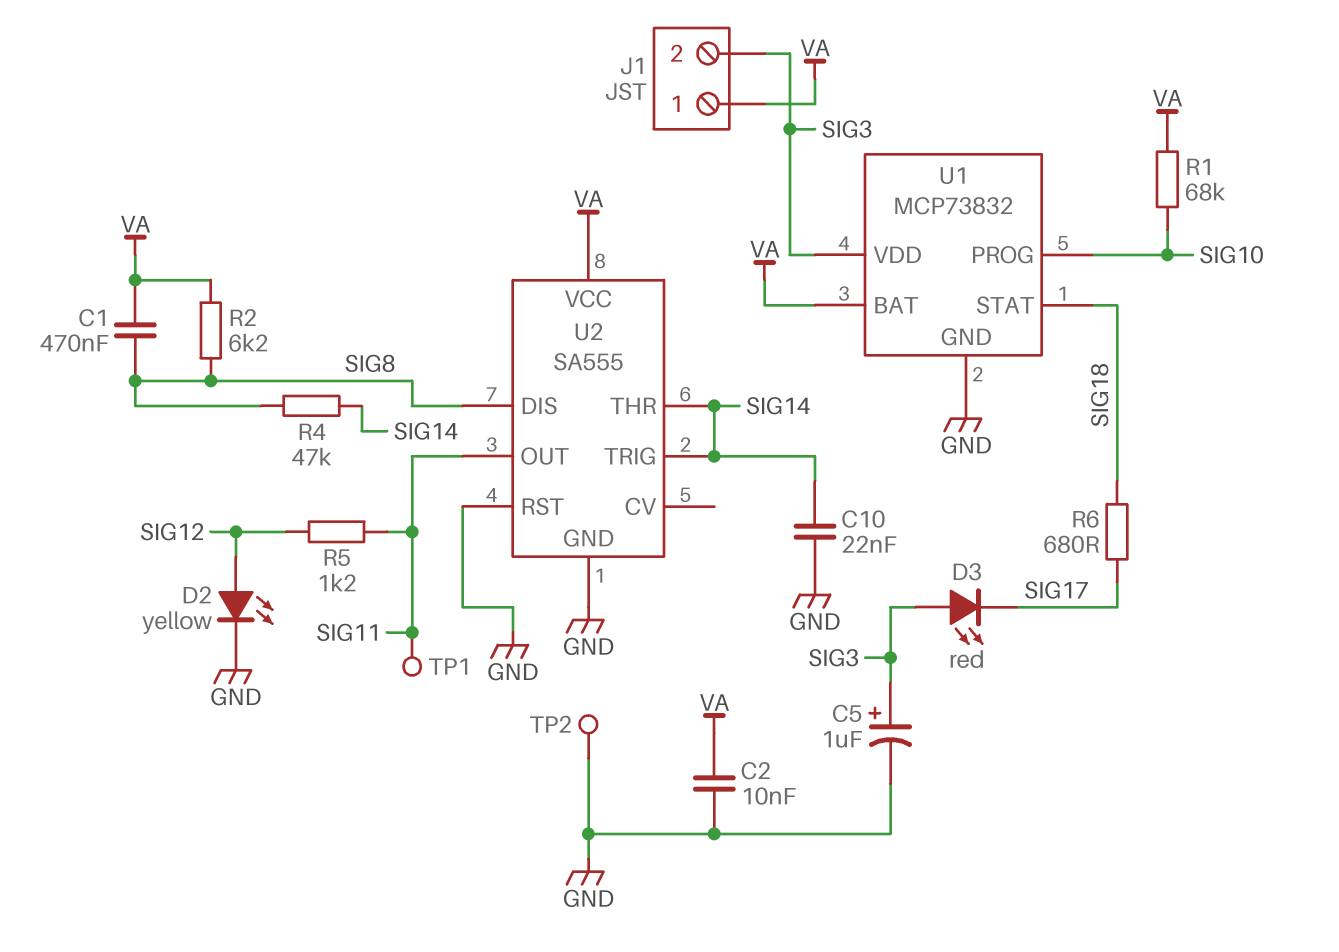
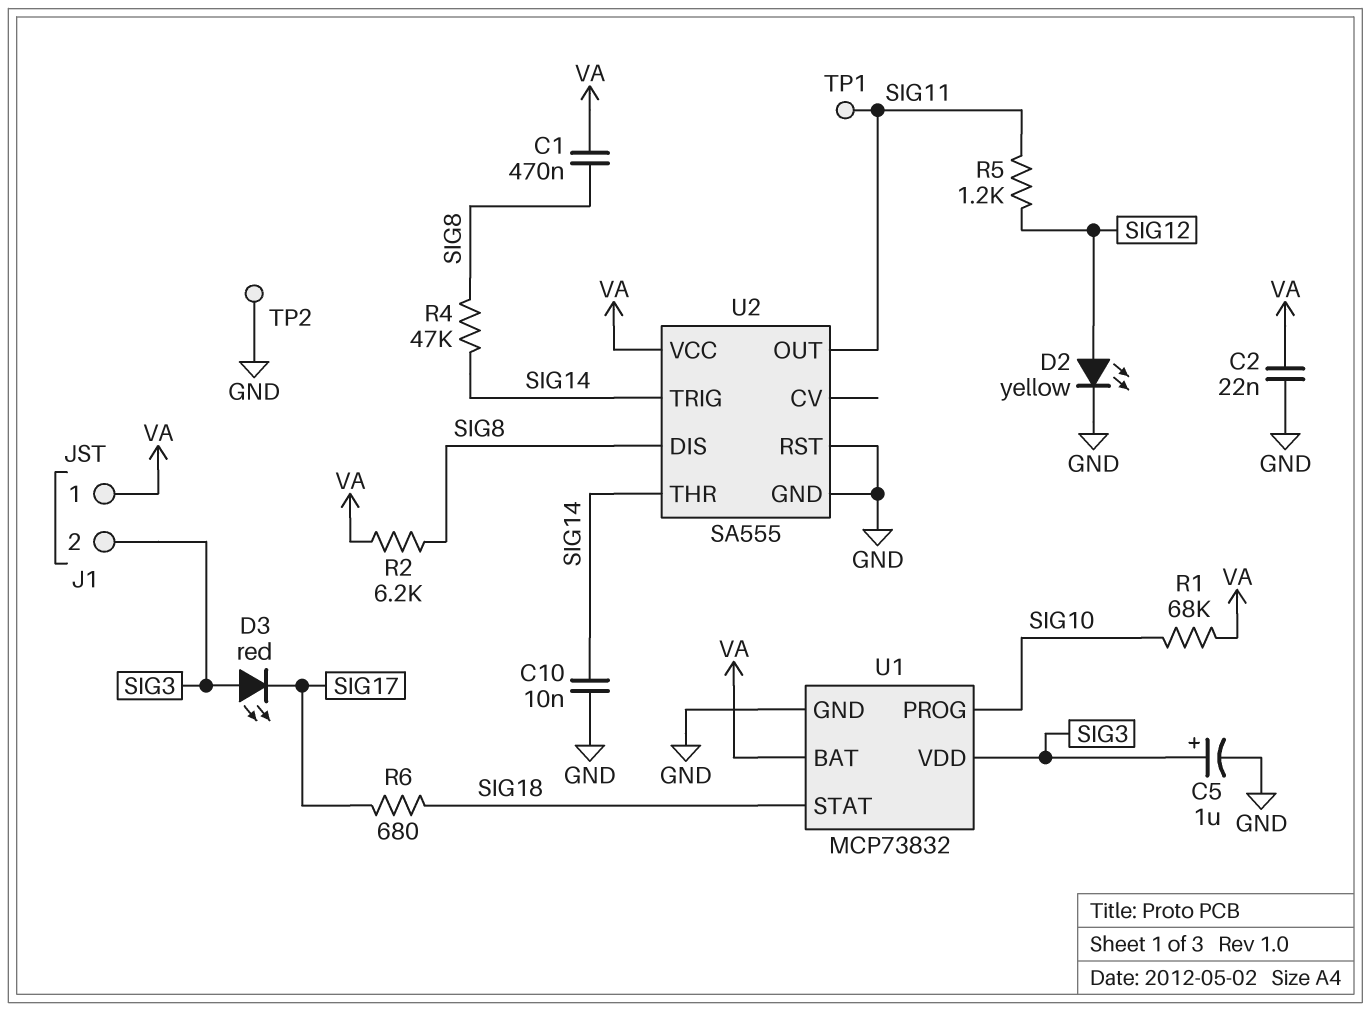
C2: 10nF (GND, VA) -> 22nF (GND, VA)
C10: 22nF (GND, SIG14) -> 10nF (GND, SIG14)

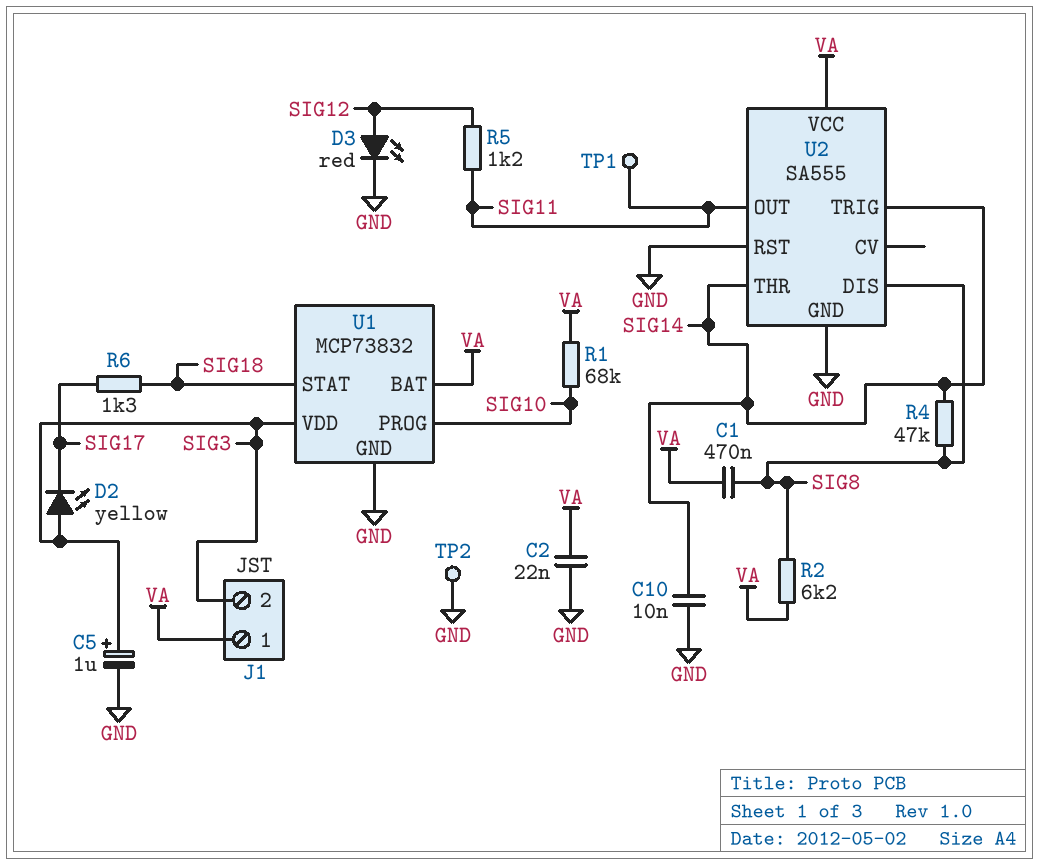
D2: LED yellow (A SIG12, K GND) -> LED yellow (A SIG3, K SIG17)
D3: LED red (A SIG3, K SIG17) -> LED red (A SIG12, K GND)
R6: 680 (SIG17, SIG18) -> 1.3k (SIG17, SIG18)

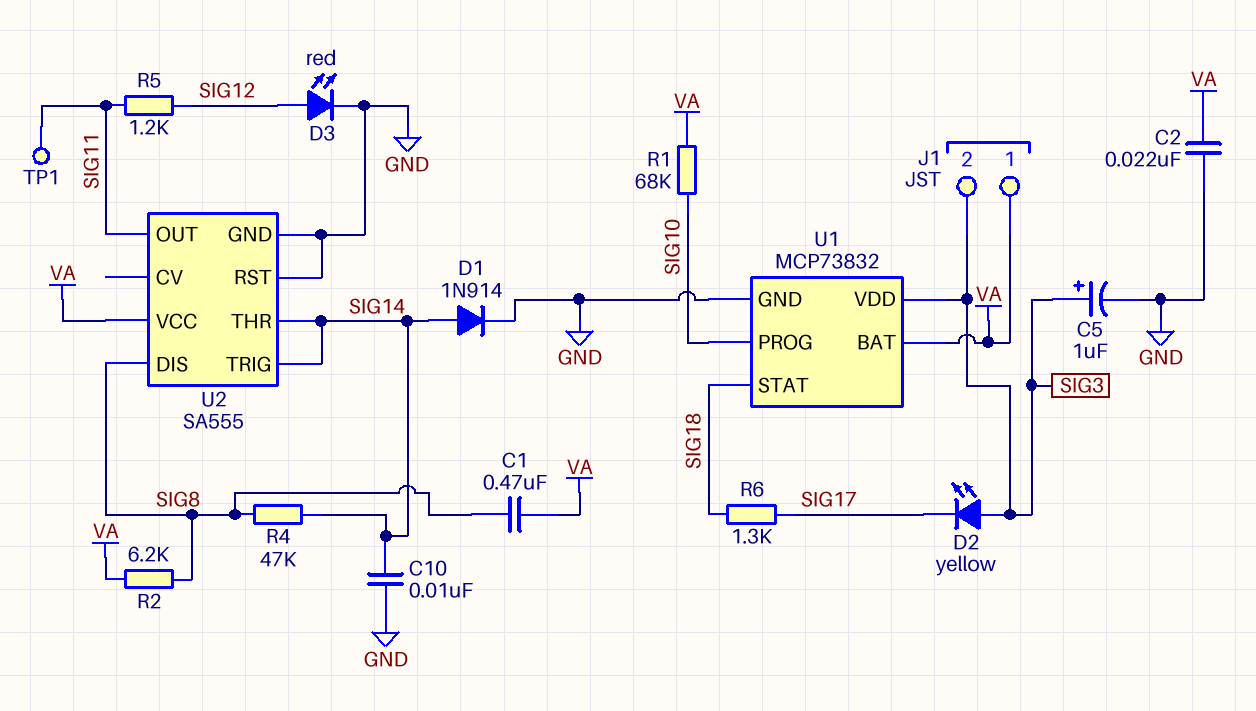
D1: none -> diode 1N914 (A SIG14, K GND)
TP2: test point (GND) -> none

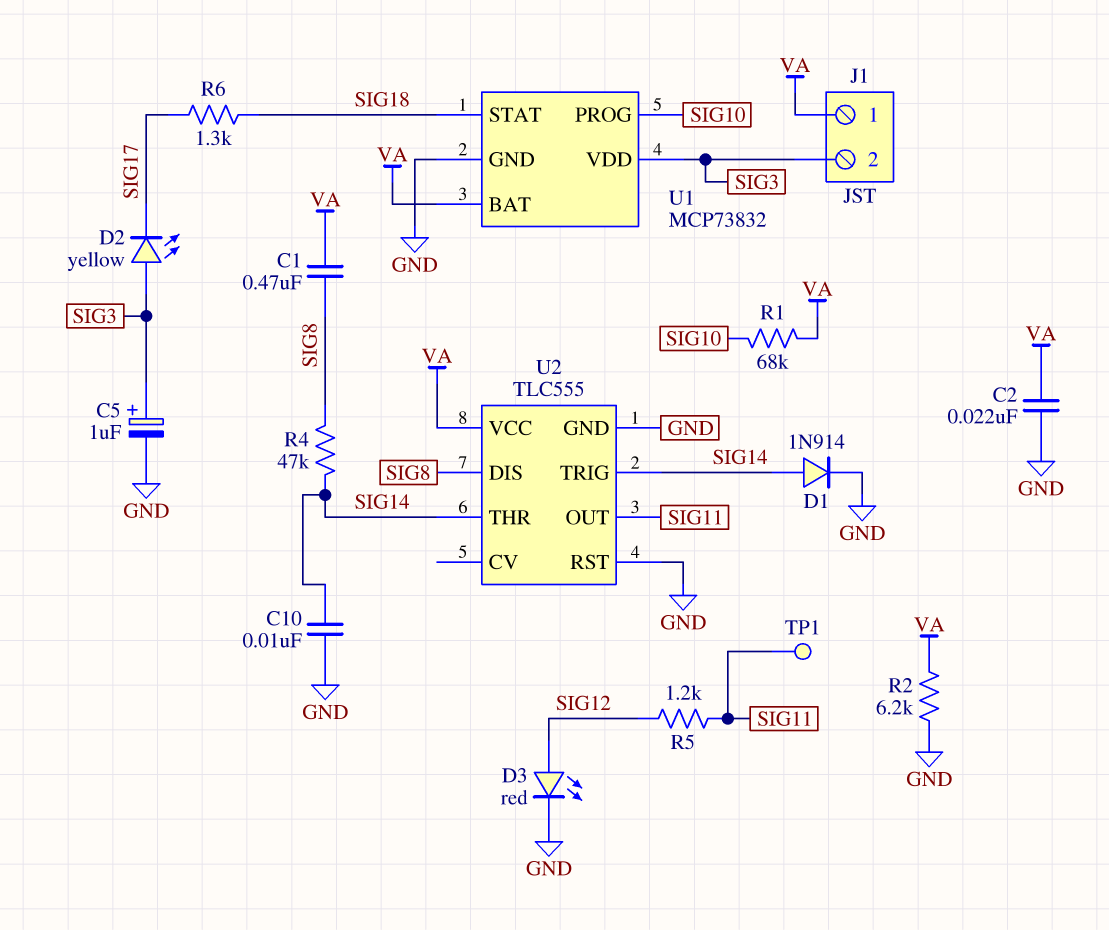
R2: 6.2k (SIG8, VA) -> 6.2k (GND, VA)
U2: SA555 -> TLC555

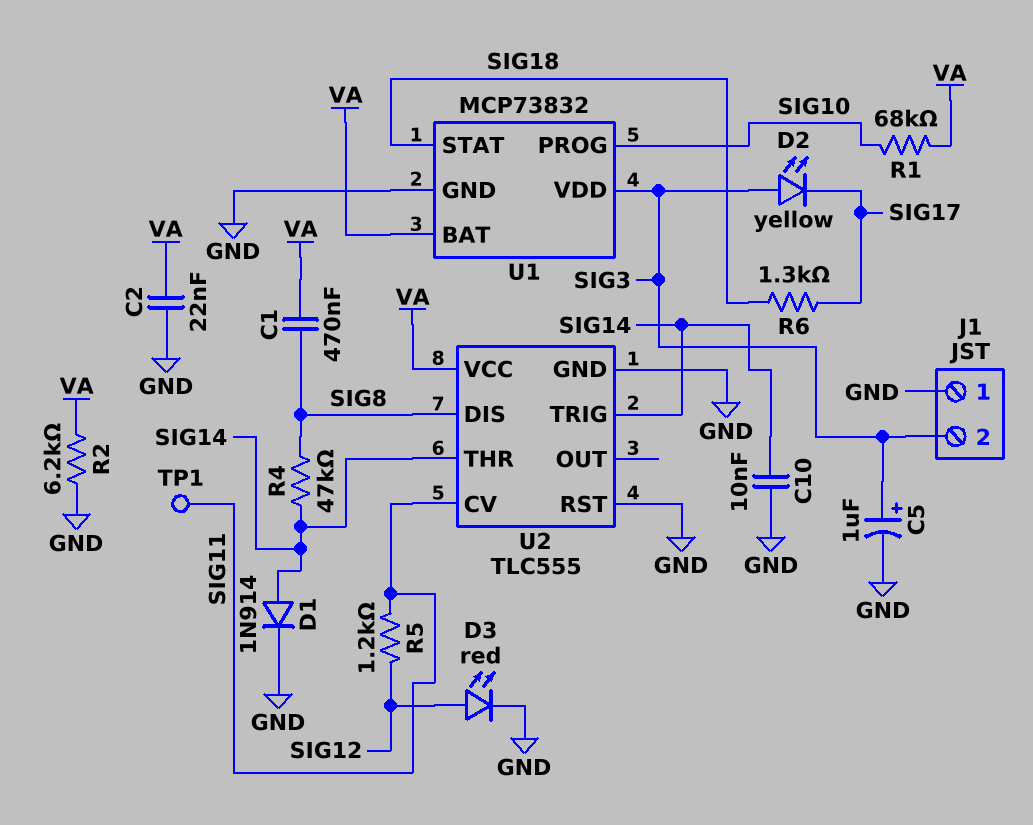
J1 pin 1: VA -> GND
U2 pin CV: none -> SIG11
U2 pin OUT: SIG11 -> none

